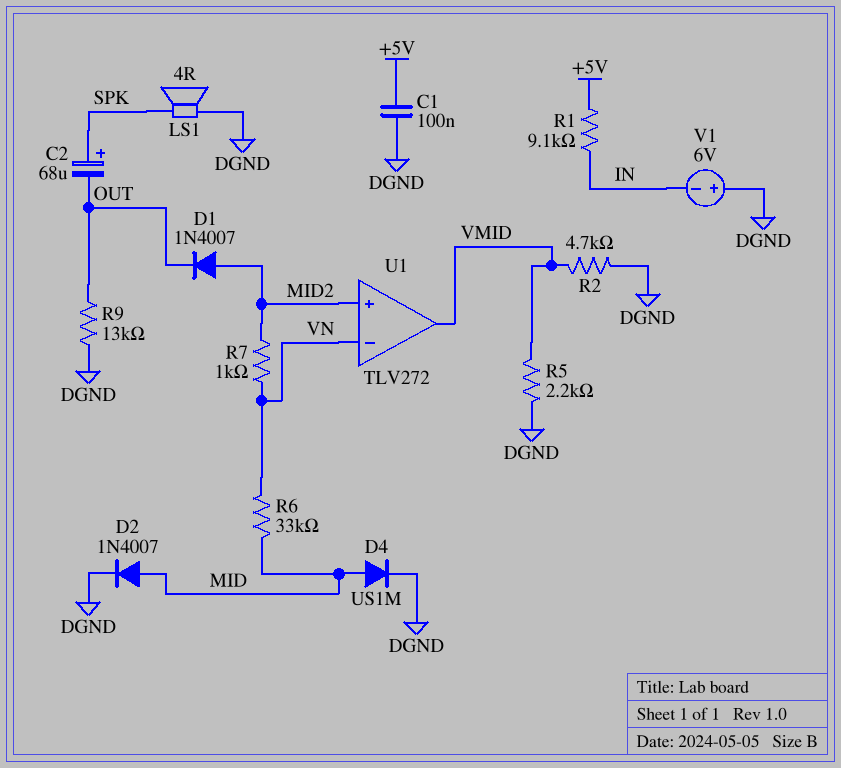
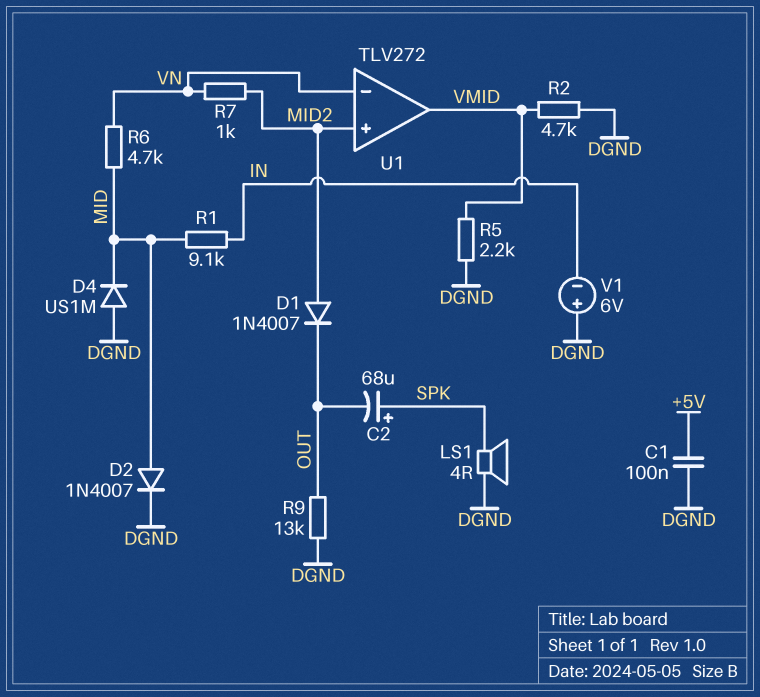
D4: diode US1M (A MID, K DGND) -> diode US1M (A DGND, K MID)
R1: 9.1k (+5V, IN) -> 9.1k (IN, MID)
R6: 33k (MID, VN) -> 4.7k (MID, VN)

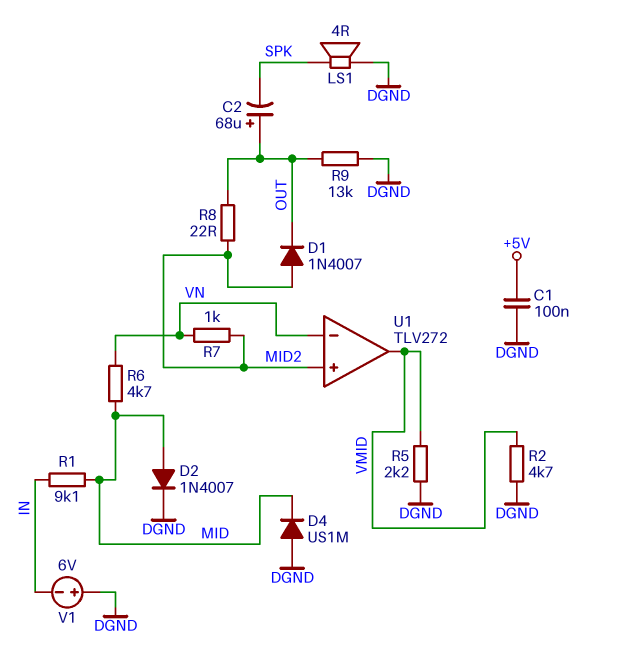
C2: 68uF (plus SPK, minus OUT) -> 68uF (plus OUT, minus SPK)
R8: none -> 22 (MID2, OUT)

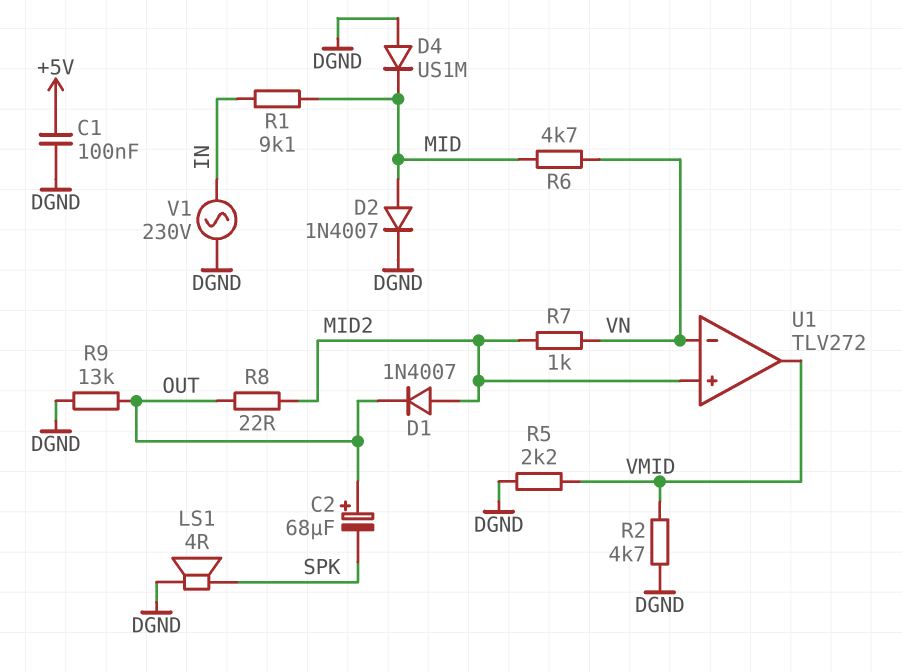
V1: 6V (plus DGND, minus IN) -> AC 230V (DGND, IN)

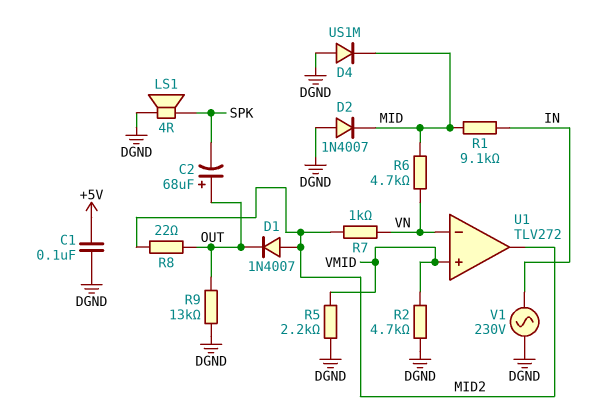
D2: diode 1N4007 (A MID, K DGND) -> diode 1N4007 (A DGND, K MID)
U1 pin in+: MID2 -> VMID
U1 pin out: VMID -> MID2

